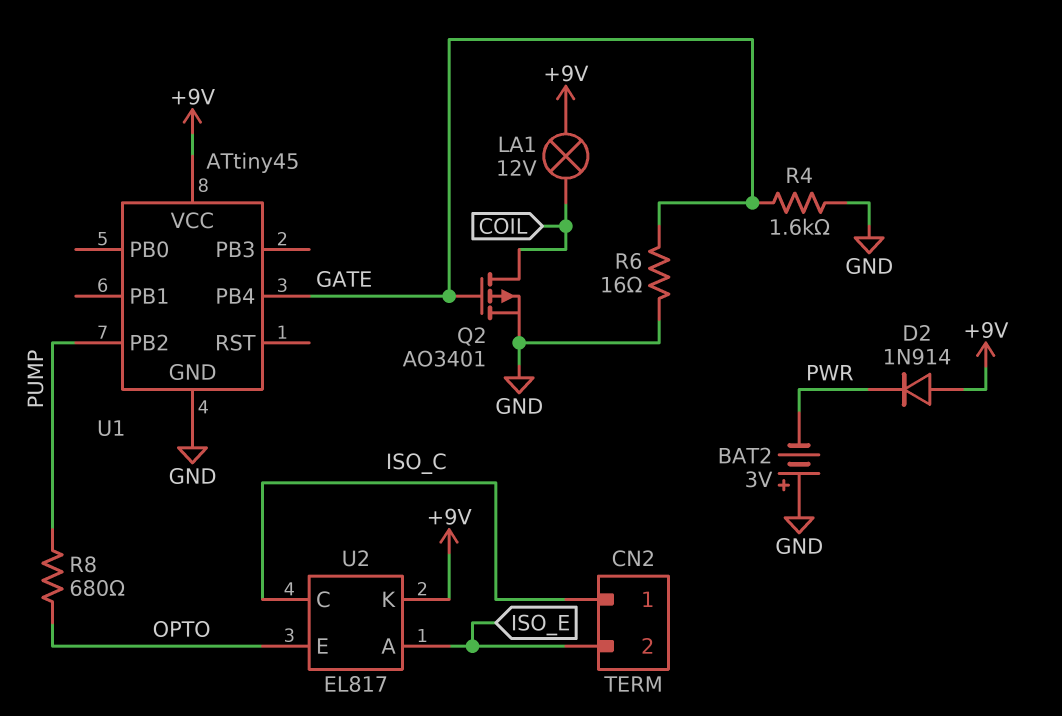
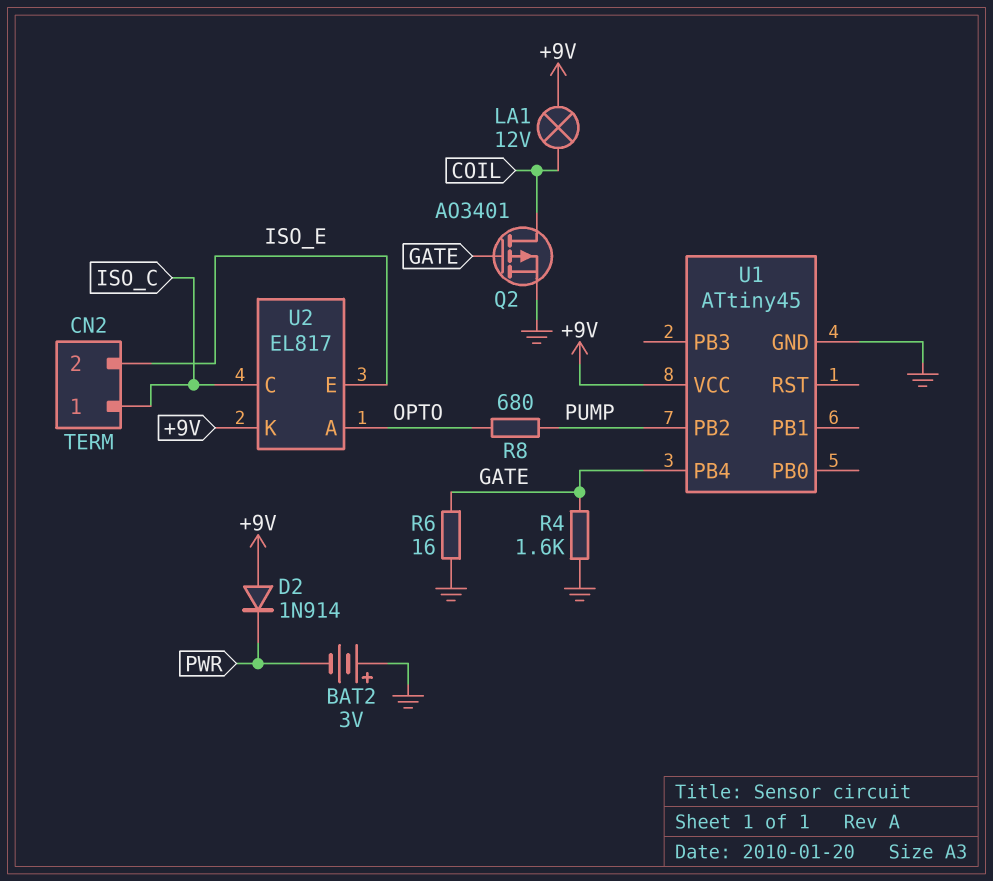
U2 pin A: ISO_E -> OPTO
U2 pin E: OPTO -> ISO_E

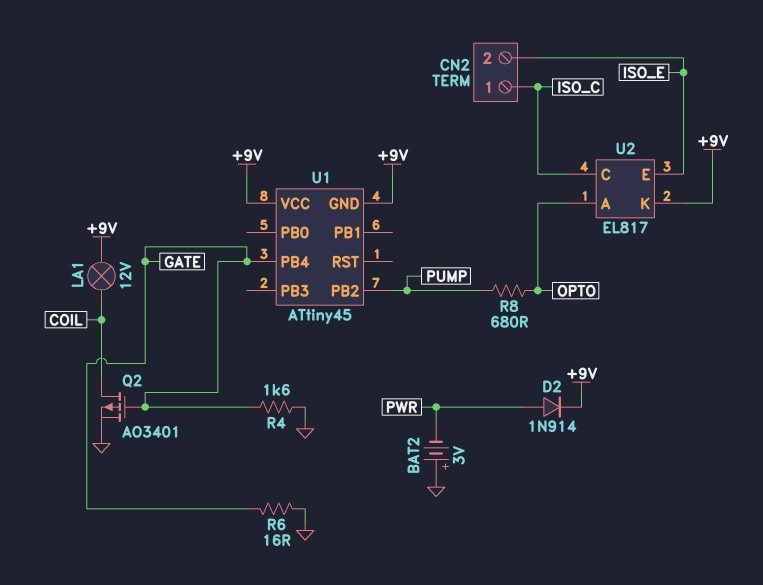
D2: diode 1N914 (A +9V, K PWR) -> diode 1N914 (A PWR, K +9V)
U1 pin GND: GND -> +9V

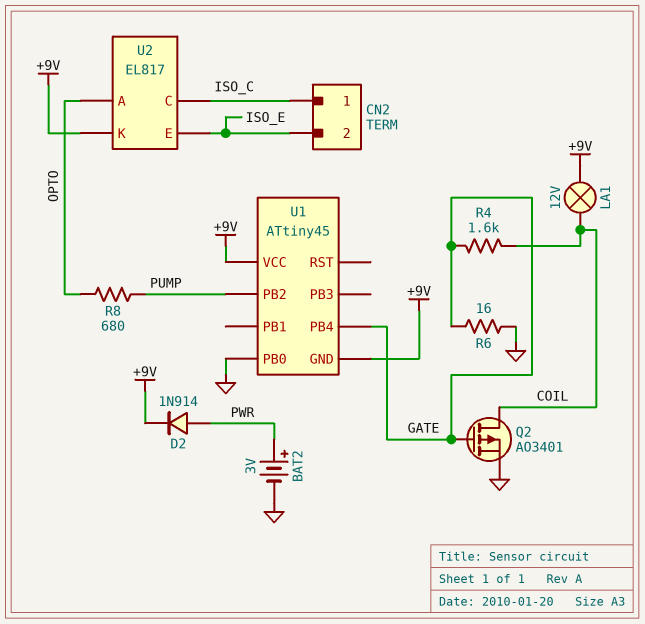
BAT2: 3V (plus GND, minus PWR) -> 3V (plus PWR, minus GND)
R4: 1.6k (GATE, GND) -> 1.6k (COIL, GATE)
U1 pin PB0: none -> GND

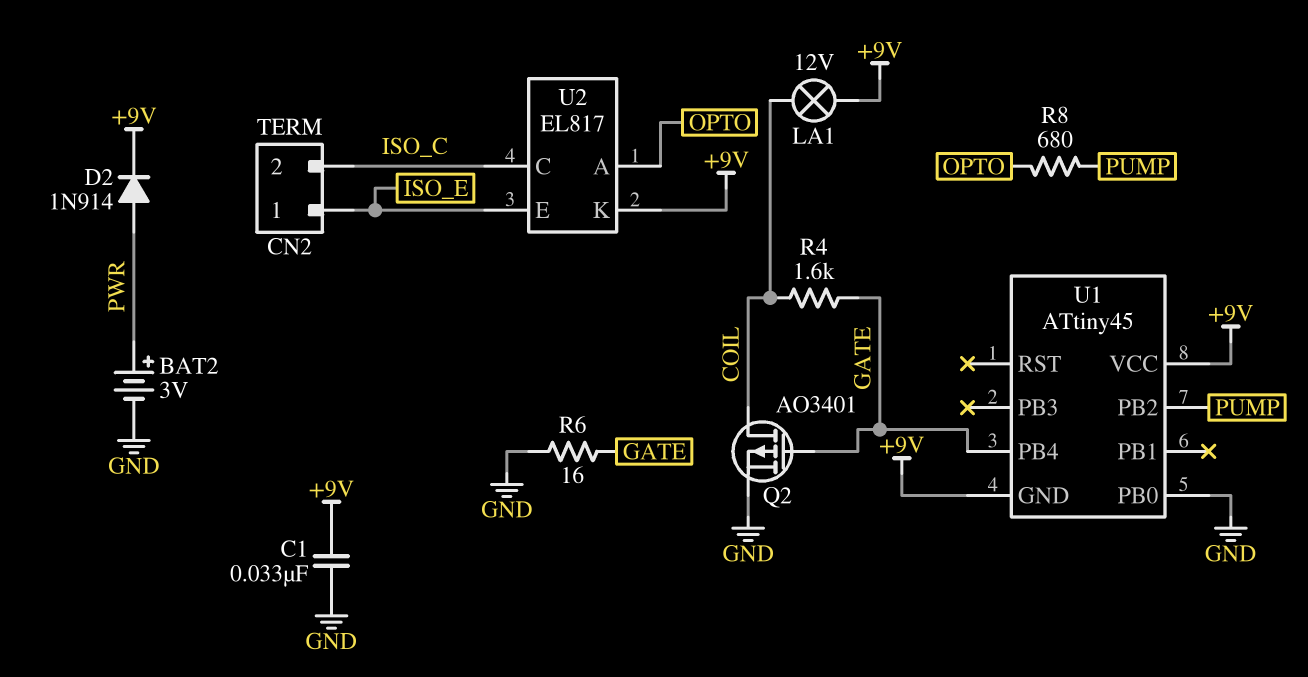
C1: none -> 33nF (+9V, GND)
CN2 pin 1: ISO_C -> ISO_E
CN2 pin 2: ISO_E -> ISO_C

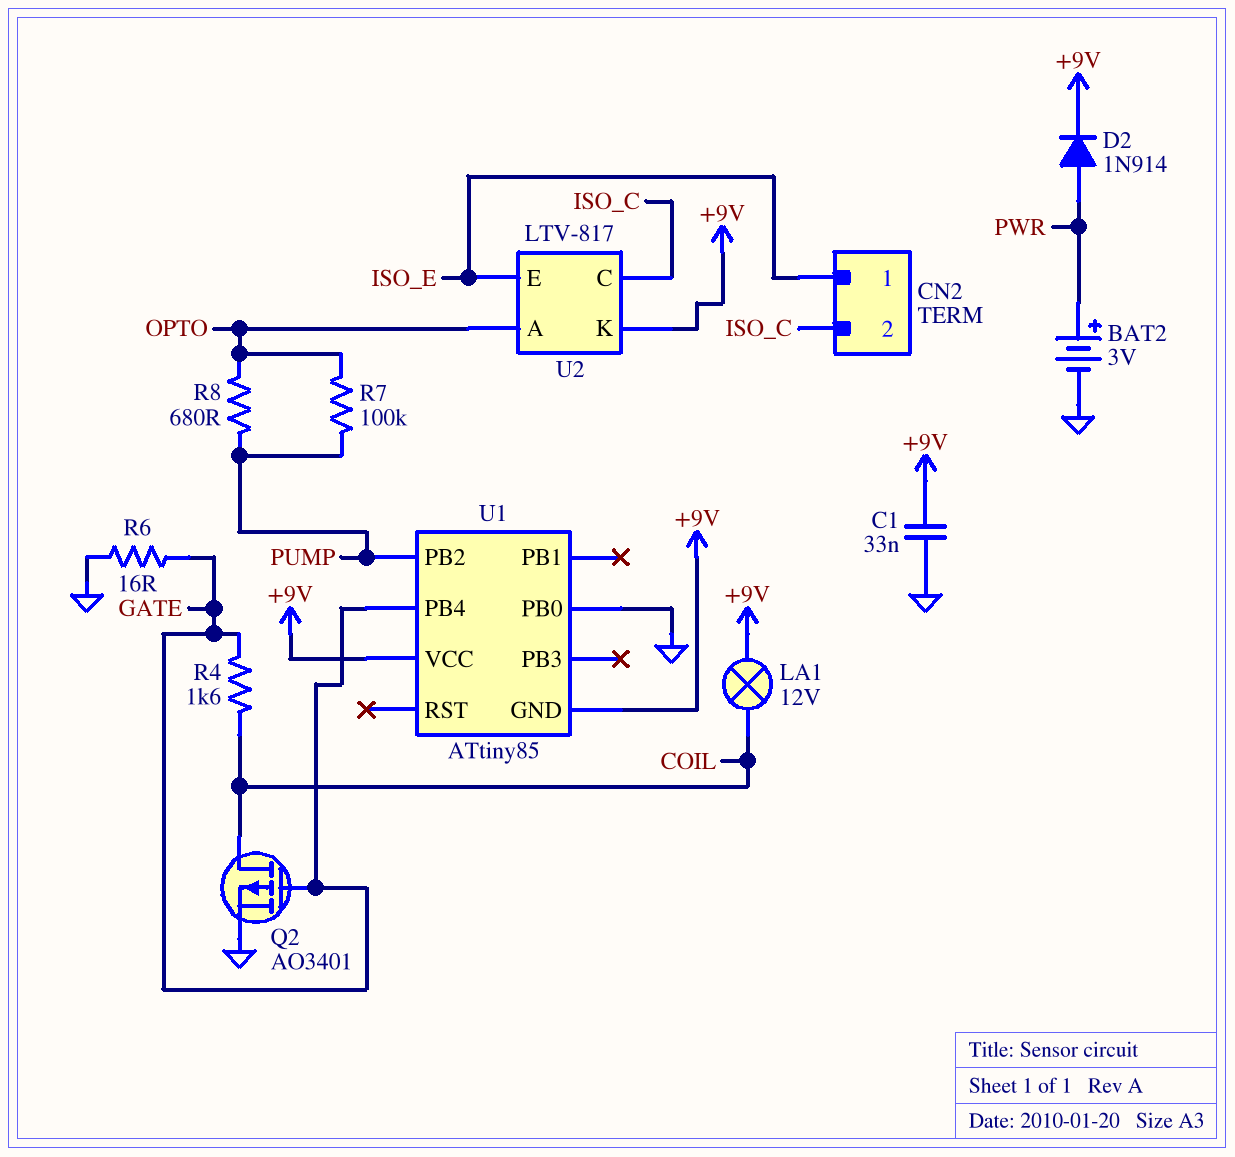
R7: none -> 100k (OPTO, PUMP)
U1: ATtiny45 -> ATtiny85
U2: EL817 -> LTV-817

